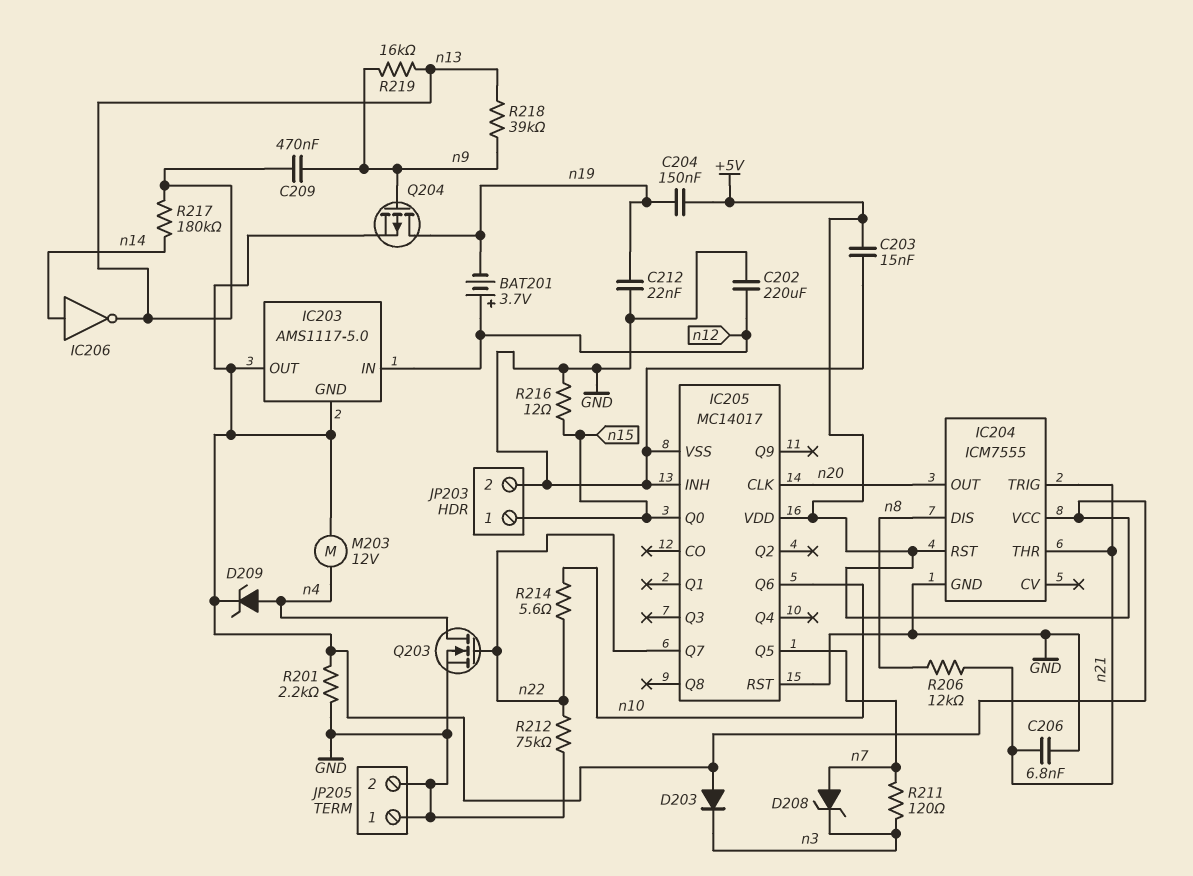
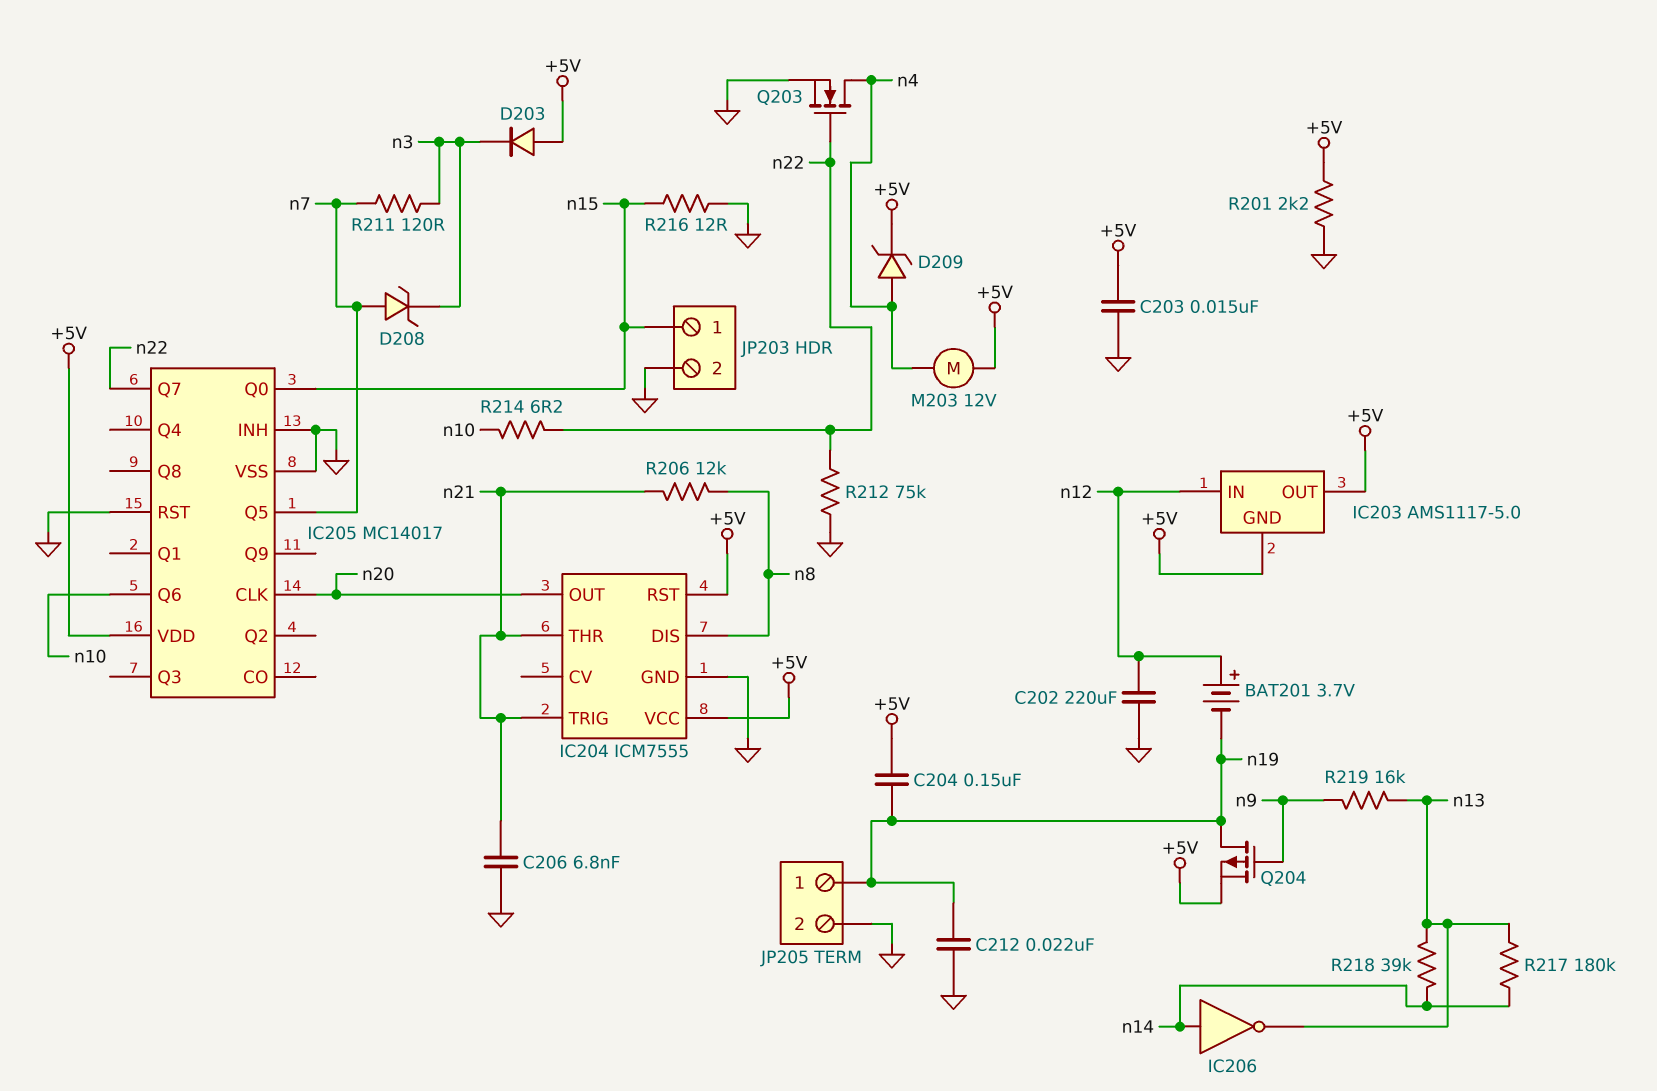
C209: 470nF (n9, n13) -> none
JP205 pin 1: GND -> n19
R214: 5.6 (n10, n22) -> 6.2 (n10, n22)
R218: 39k (n9, n13) -> 39k (n13, n14)

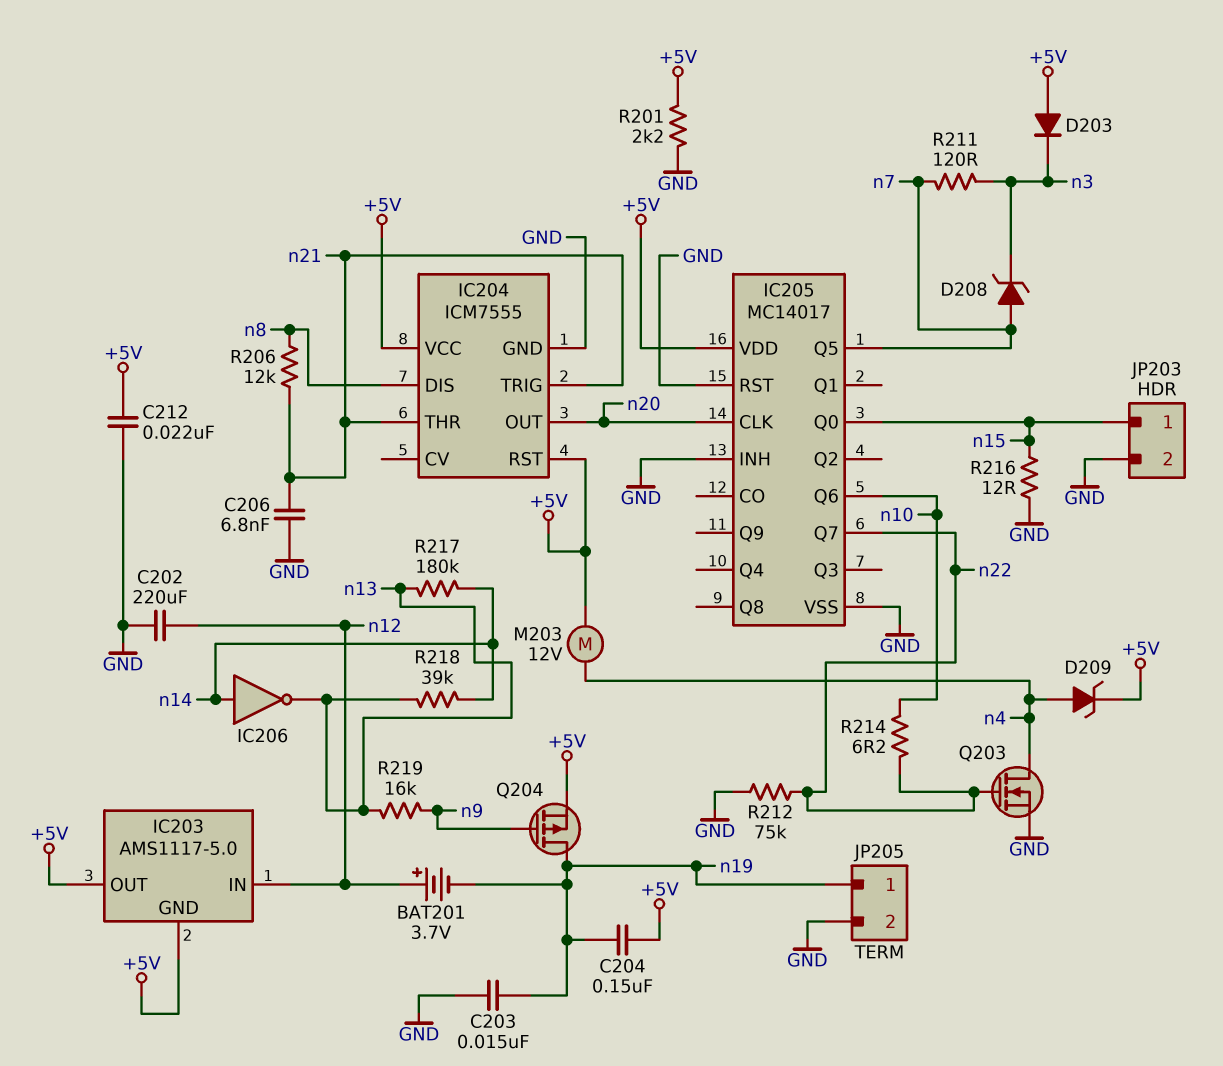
C203: 15nF (+5V, GND) -> 15nF (GND, n19)
C212: 22nF (GND, n19) -> 22nF (+5V, GND)

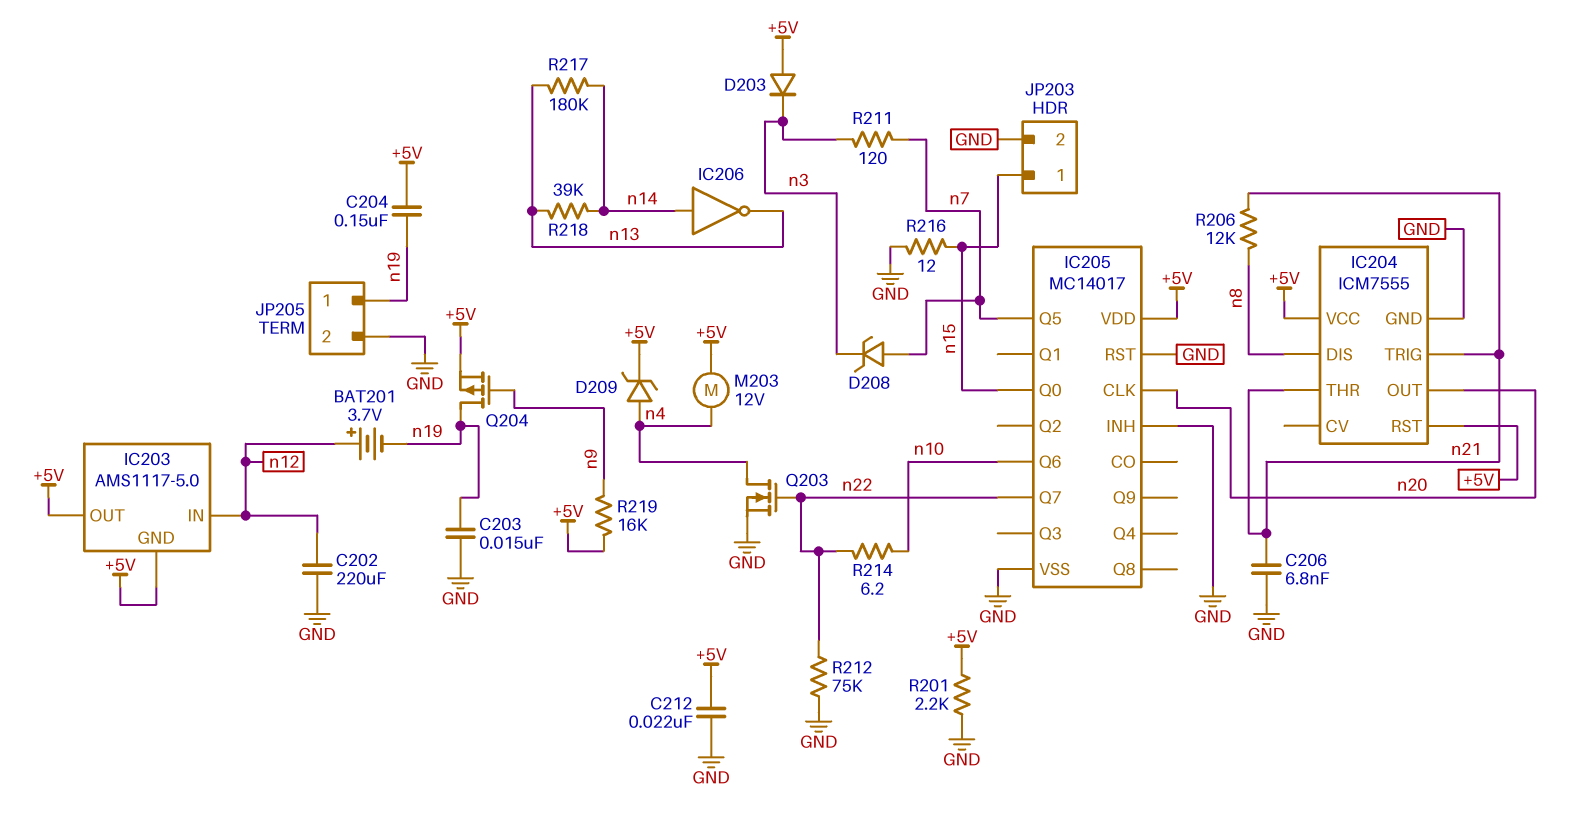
R219: 16k (n9, n13) -> 16k (+5V, n9)

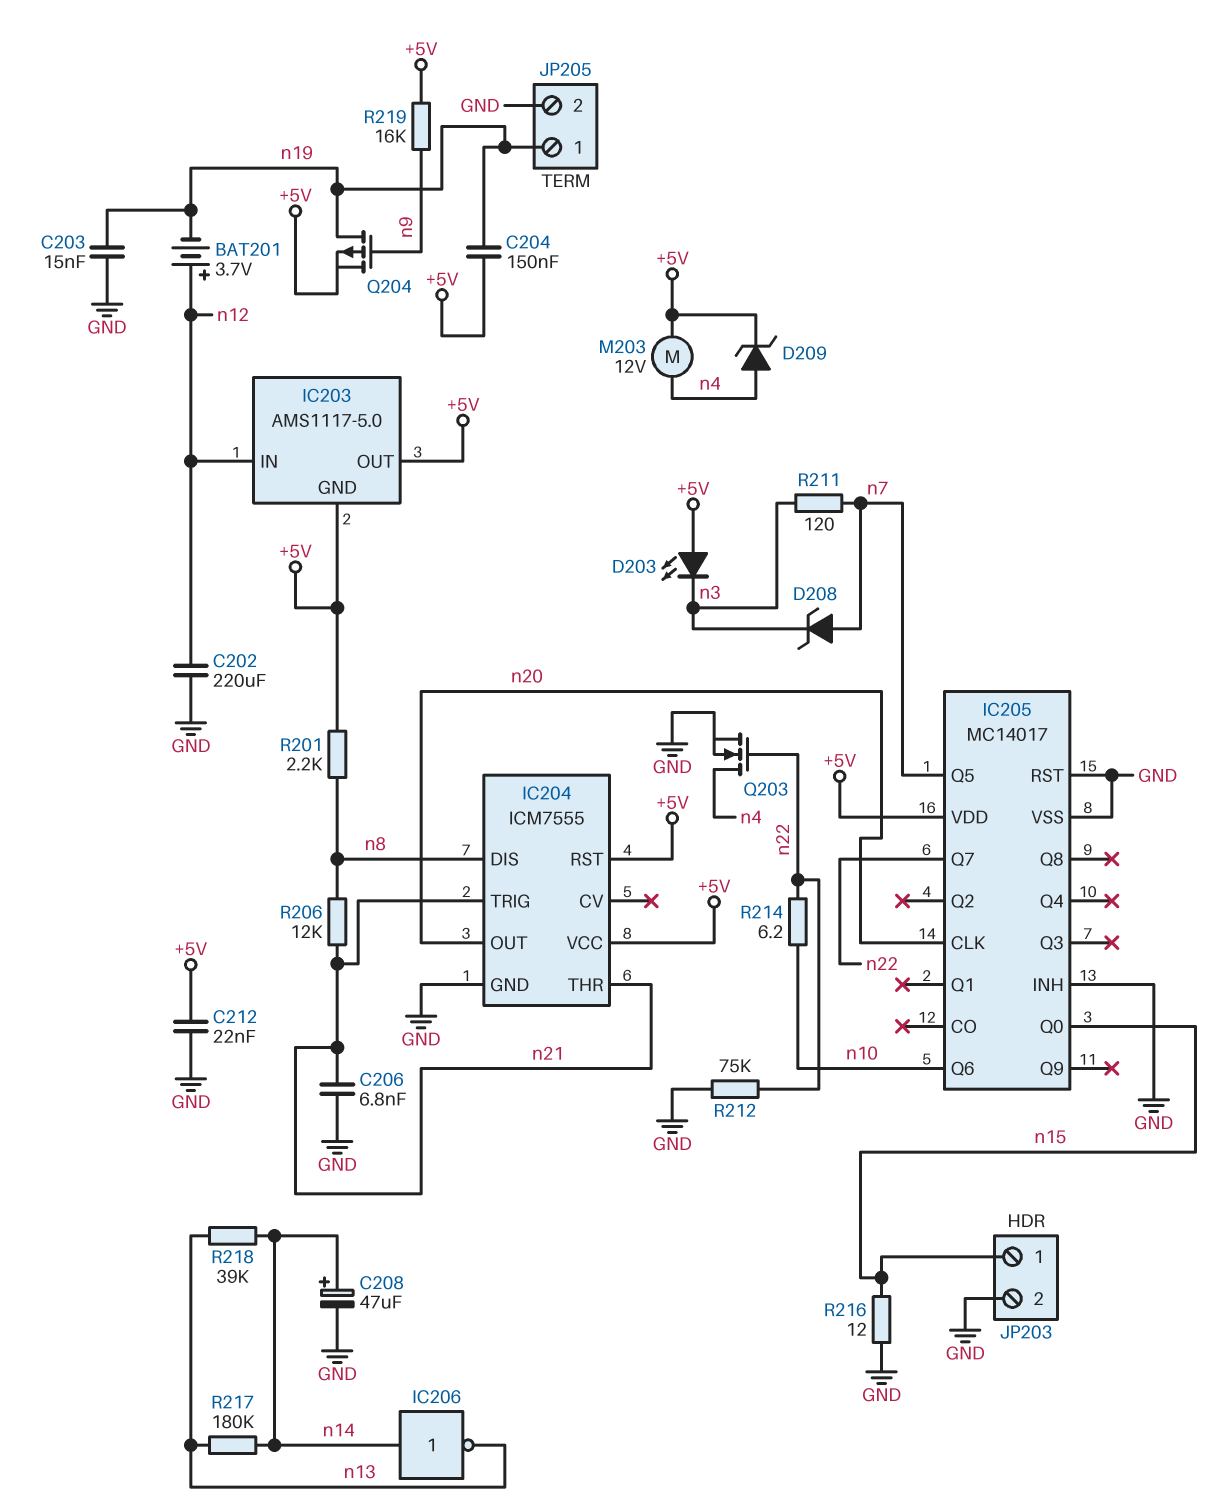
C208: none -> 47uF (plus n14, minus GND)
D203: diode (A +5V, K n3) -> LED (A +5V, K n3)
R201: 2.2k (+5V, GND) -> 2.2k (+5V, n8)

